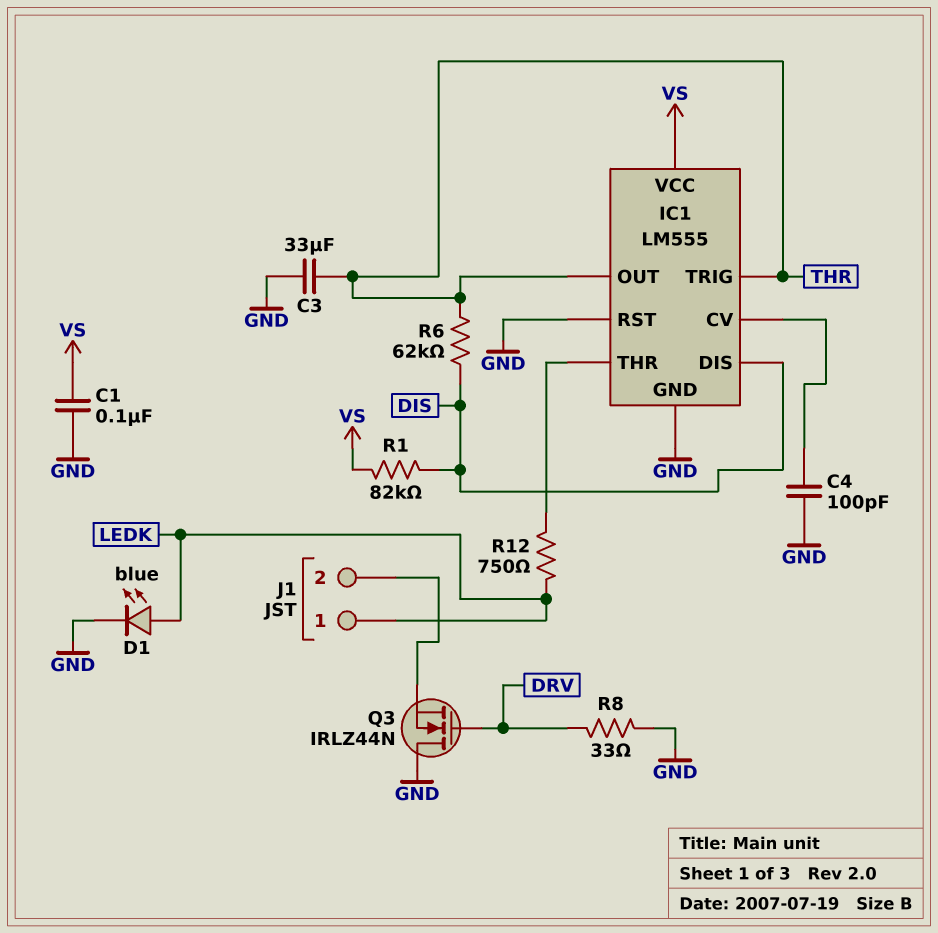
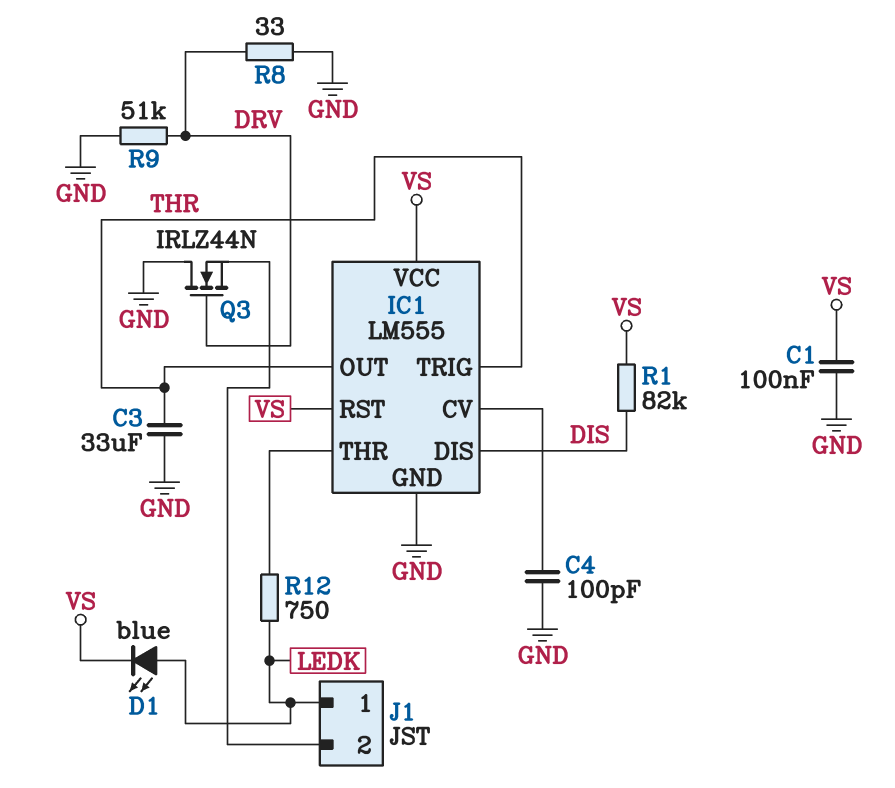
D1: LED blue (A LEDK, K GND) -> LED blue (A LEDK, K VS)
IC1 pin RST: GND -> VS
R6: 62k (DIS, THR) -> none
R9: none -> 51k (DRV, GND)

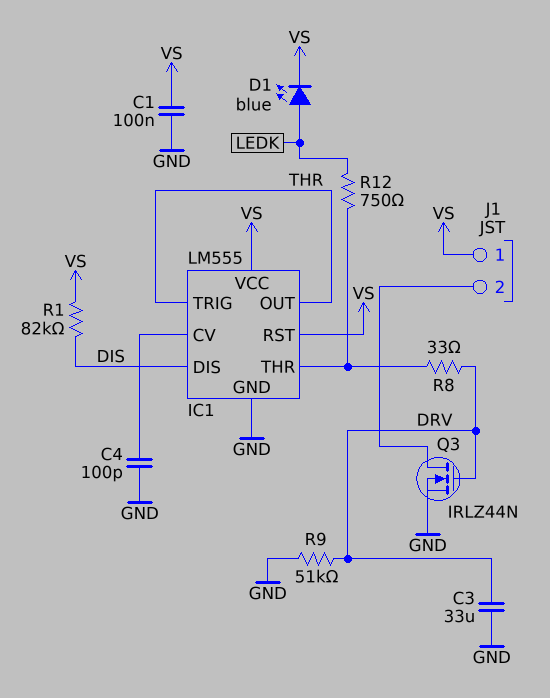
C3: 33uF (GND, THR) -> 33uF (DRV, GND)
J1 pin 1: LEDK -> VS
Q3: NMOS IRLZ44N (G DRV, D GND, S J1/2) -> NMOS IRLZ44N (G DRV, D J1/2, S GND)
R8: 33 (DRV, GND) -> 33 (DRV, IC1/THR)

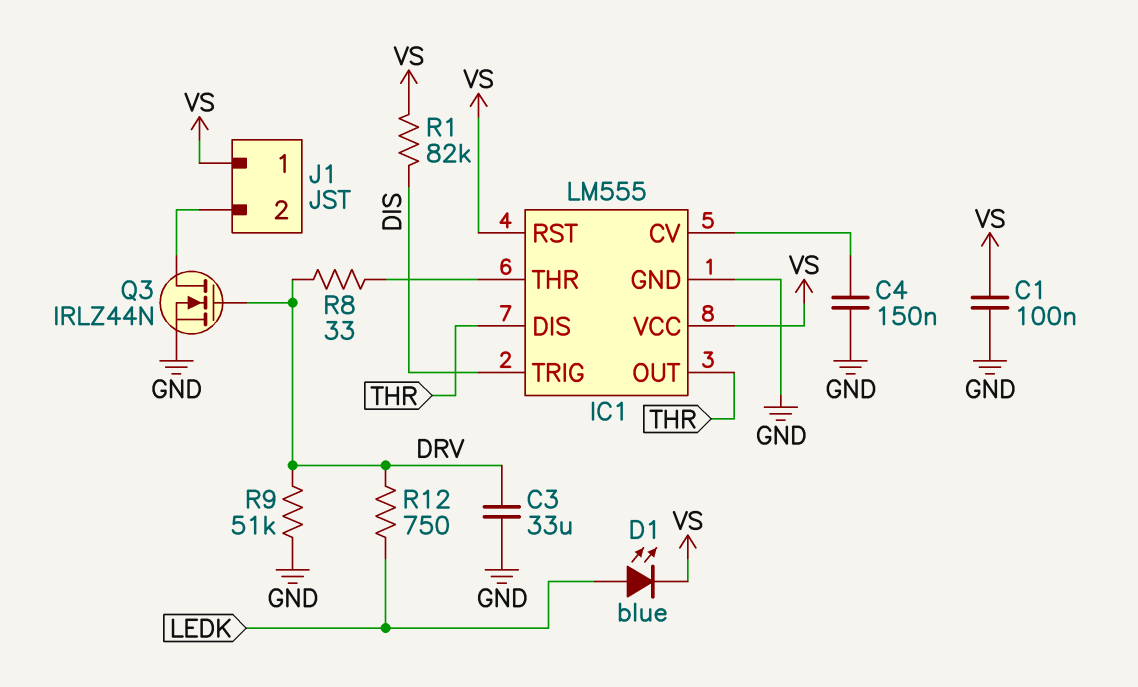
C4: 100pF (GND, IC1/CV) -> 150nF (GND, IC1/CV)
IC1 pin DIS: DIS -> THR
IC1 pin TRIG: THR -> DIS
R12: 750 (IC1/THR, LEDK) -> 750 (DRV, LEDK)

